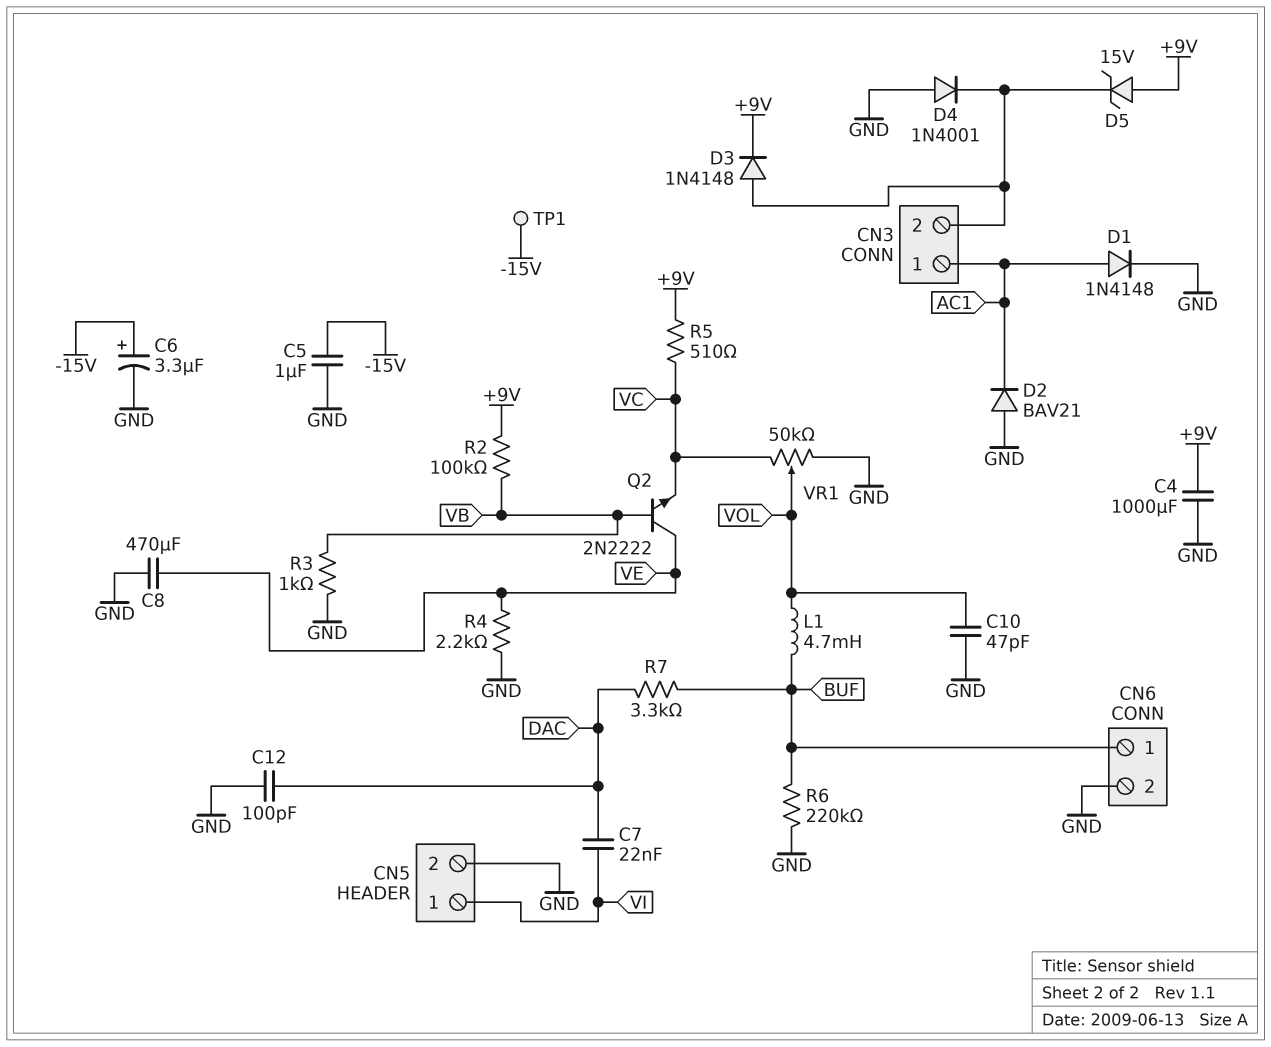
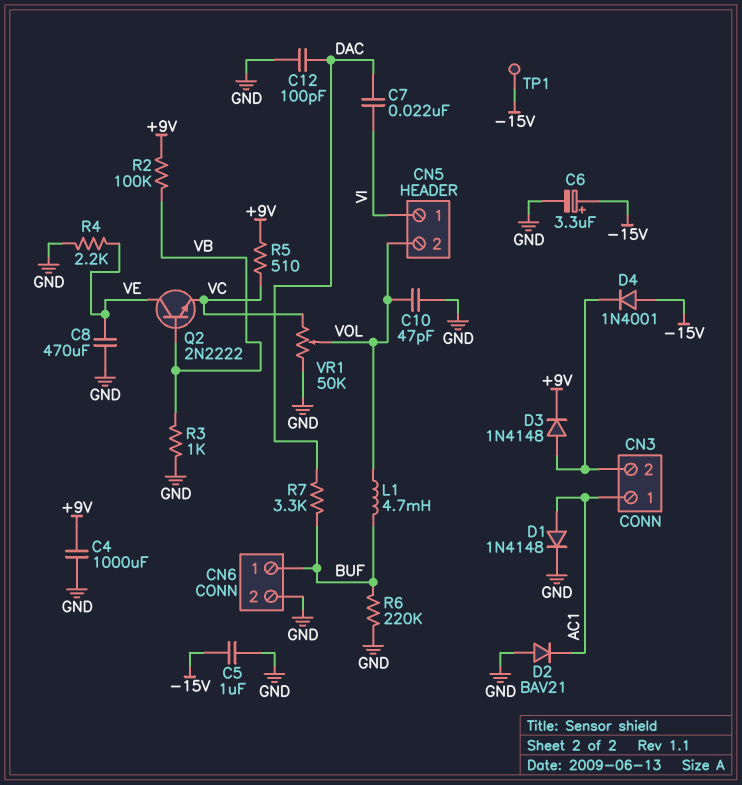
CN5 pin 2: GND -> VOL
D4: diode 1N4001 (A GND, K CN3/2) -> diode 1N4001 (A -15V, K CN3/2)
D5: zener 15V (A +9V, K CN3/2) -> none

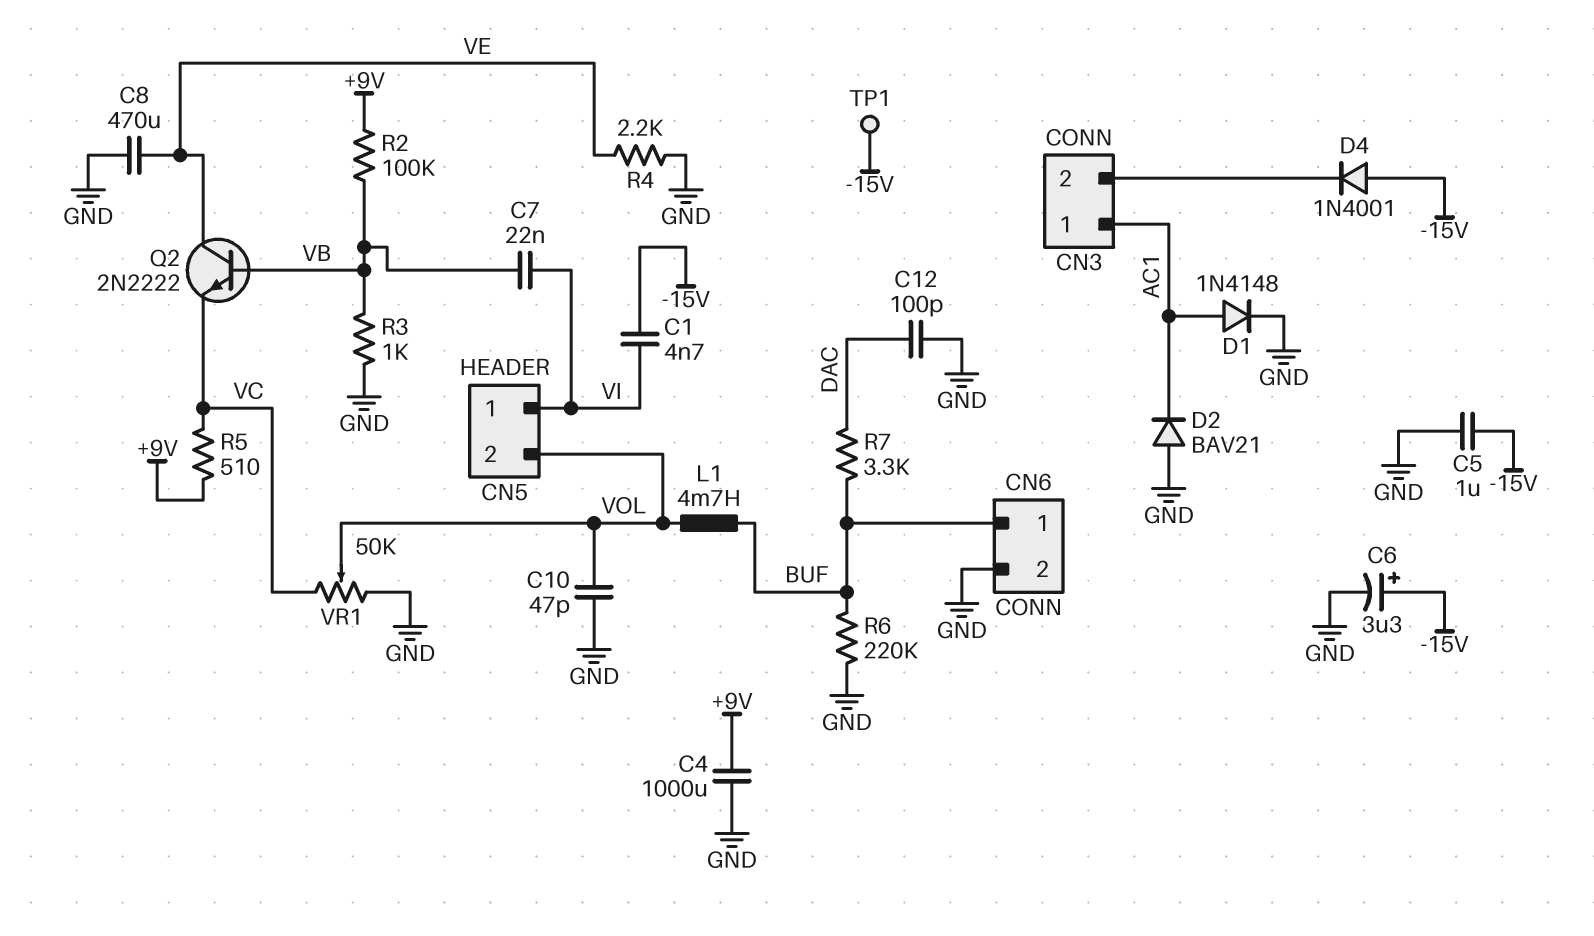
C1: none -> 4.7nF (-15V, VI)
C7: 22nF (DAC, VI) -> 22nF (VB, VI)
D3: diode 1N4148 (A CN3/2, K +9V) -> none

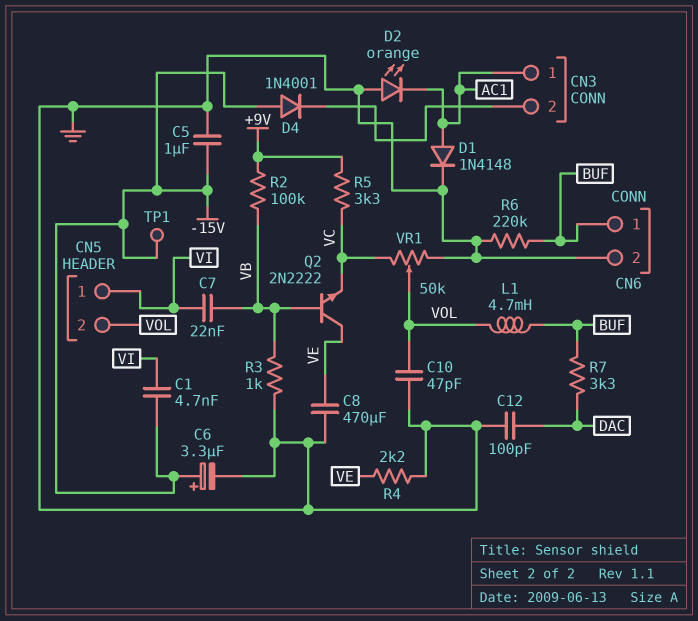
C4: 1000uF (+9V, GND) -> none
D2: diode BAV21 (A GND, K AC1) -> LED orange (A GND, K AC1)
R5: 510 (+9V, VC) -> 3.3k (+9V, VC)

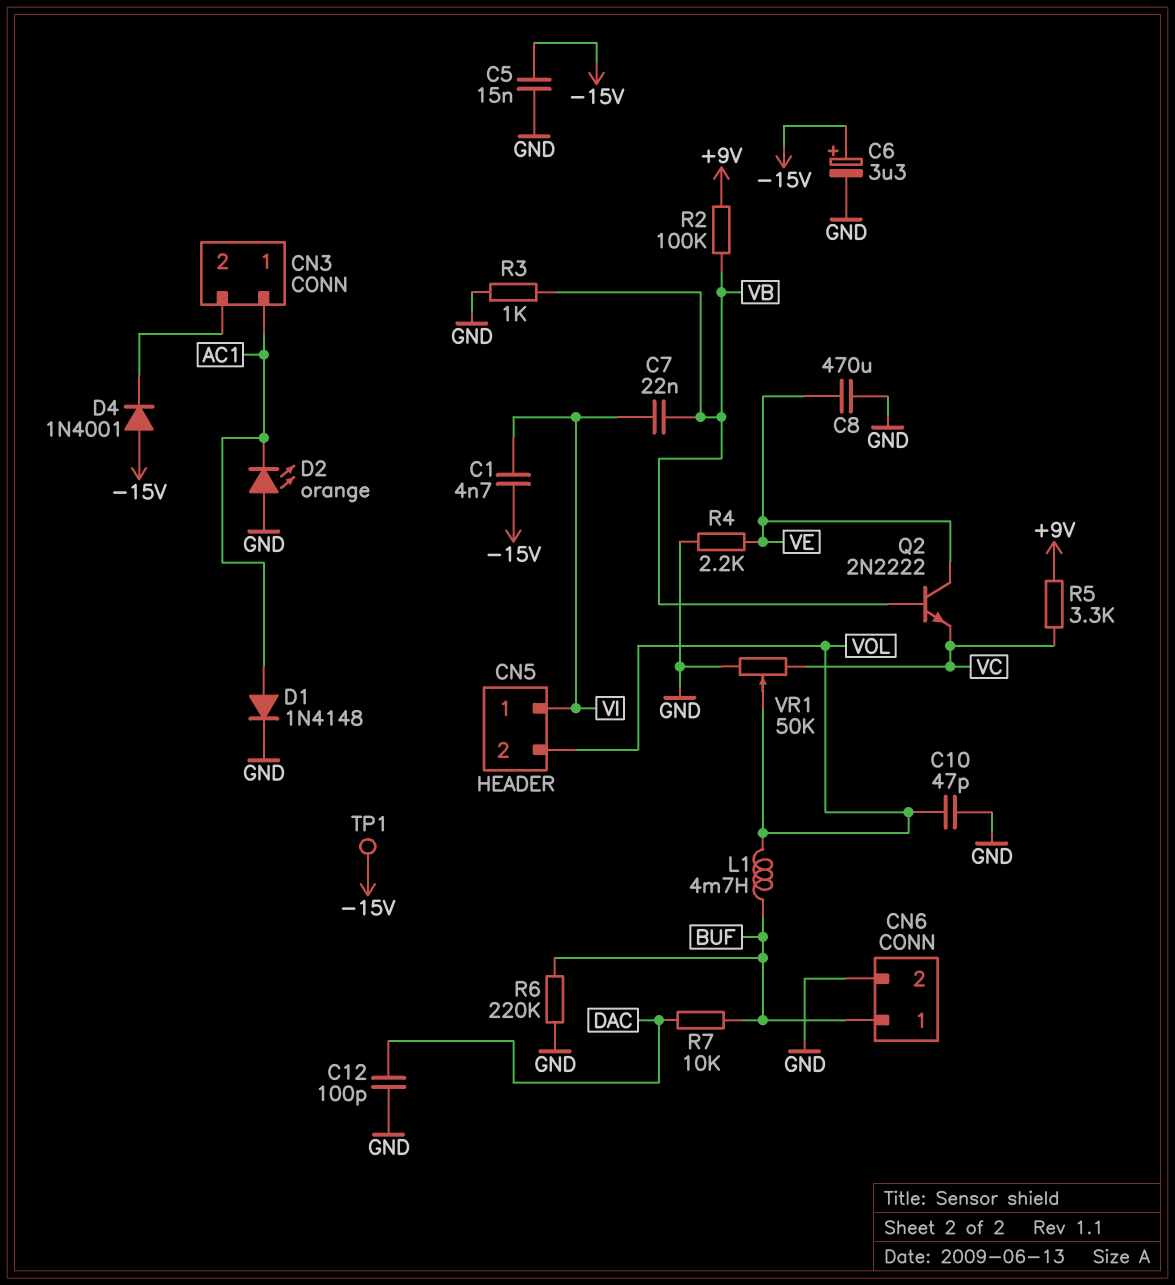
C5: 1uF (-15V, GND) -> 15nF (-15V, GND)
R7: 3.3k (BUF, DAC) -> 10k (BUF, DAC)

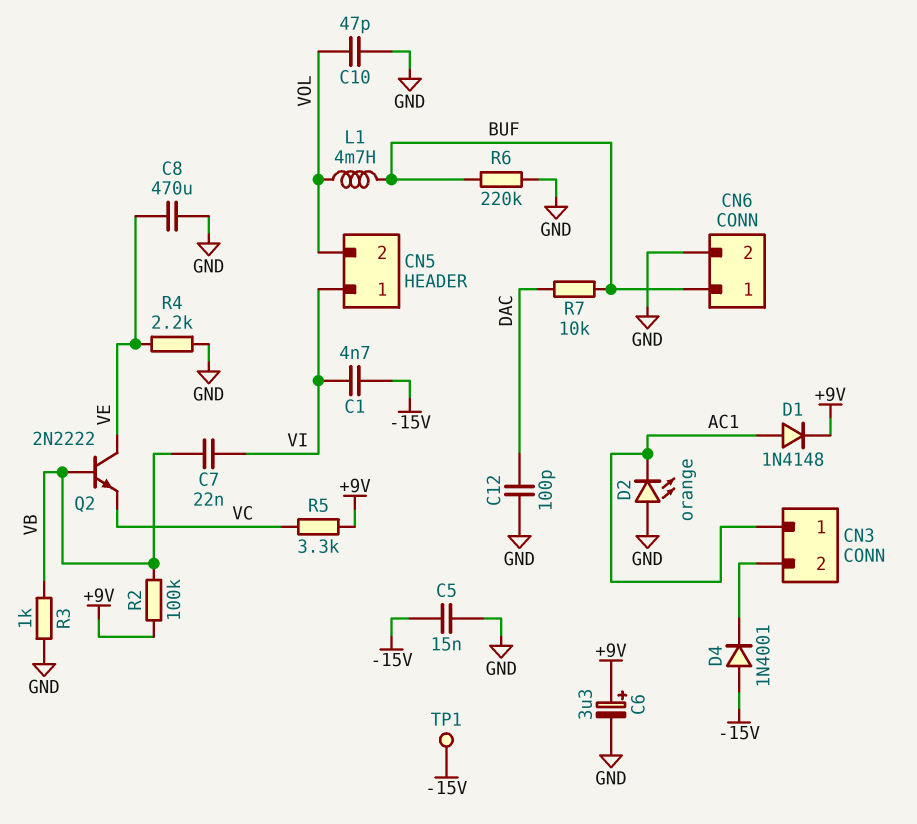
C6: 3.3uF (plus -15V, minus GND) -> 3.3uF (plus +9V, minus GND)
D1: diode 1N4148 (A AC1, K GND) -> diode 1N4148 (A AC1, K +9V)
VR1: 50k (GND, VC, wiper VOL) -> none

